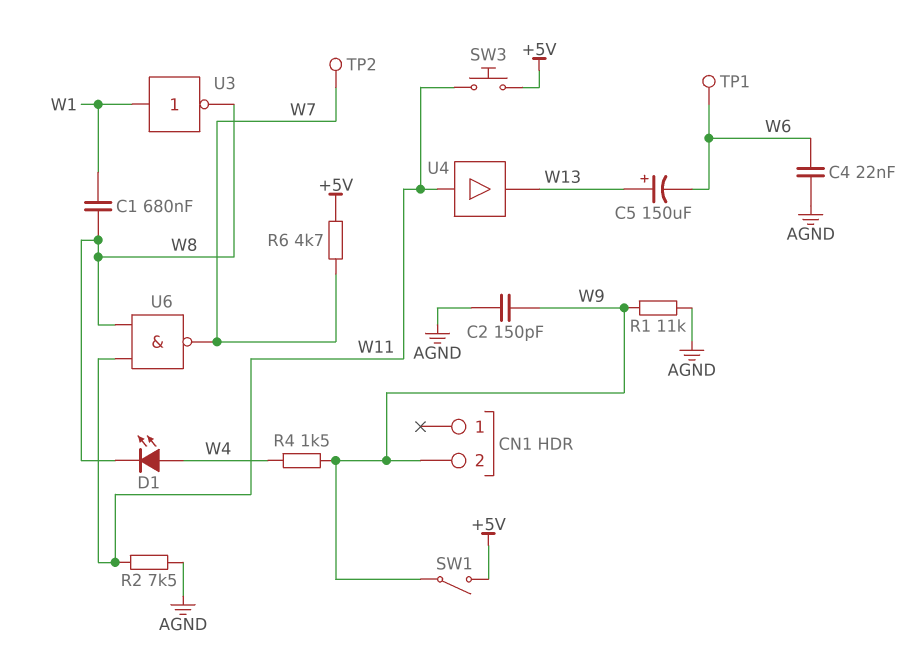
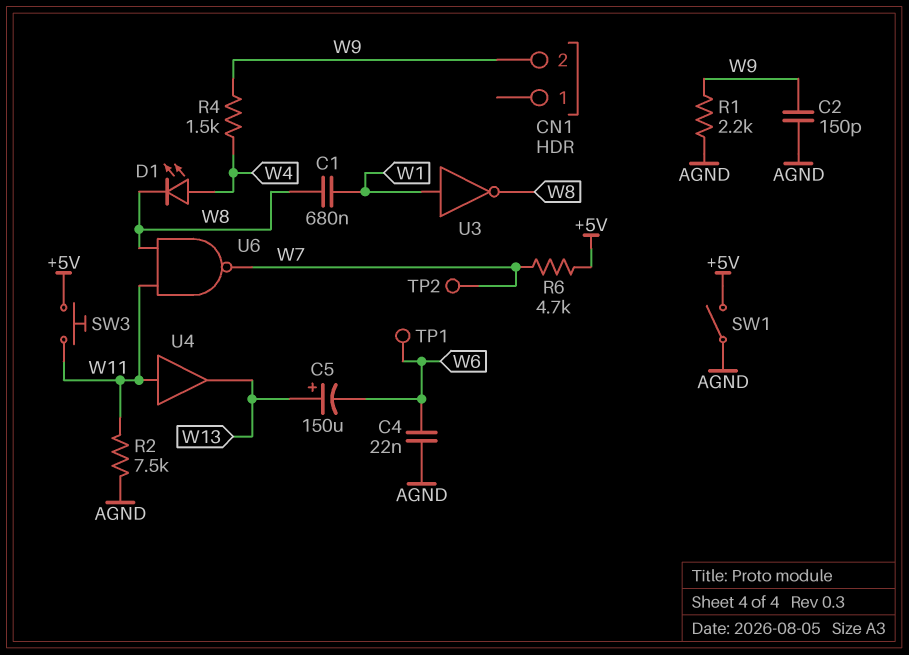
R1: 11k (AGND, W9) -> 2.2k (AGND, W9)
SW1: switch (+5V, W9) -> switch (+5V, AGND)

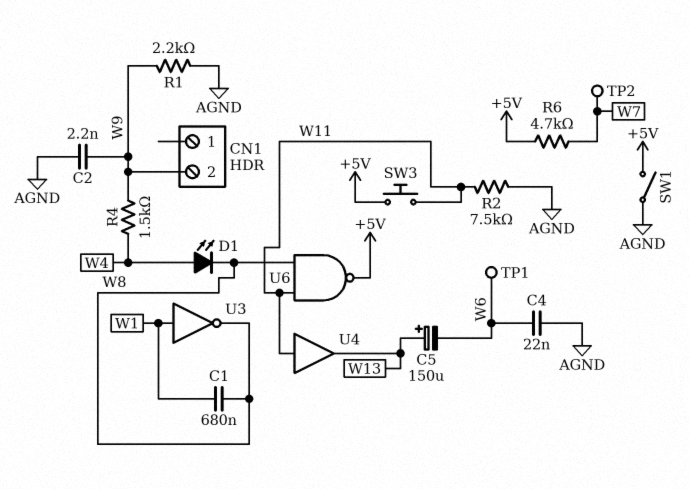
C2: 150pF (AGND, W9) -> 2.2nF (AGND, W9)
U6: NAND (in W8, in W11, out W7) -> NAND (in W8, in W11, out +5V)

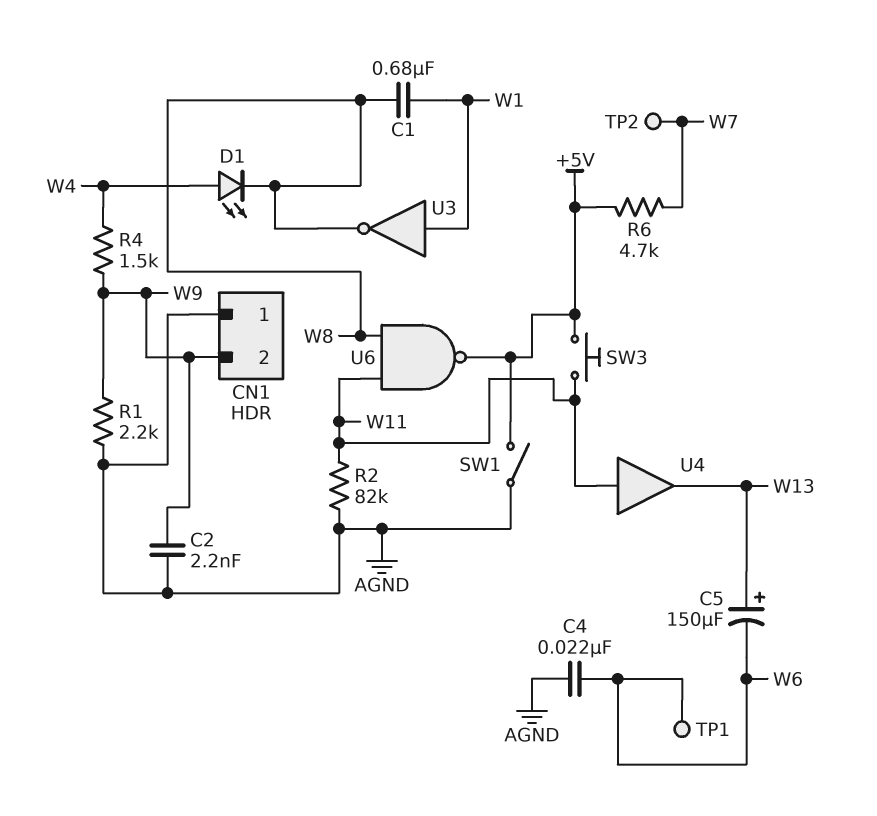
CN1 pin 1: none -> AGND
R2: 7.5k (AGND, W11) -> 82k (AGND, W11)

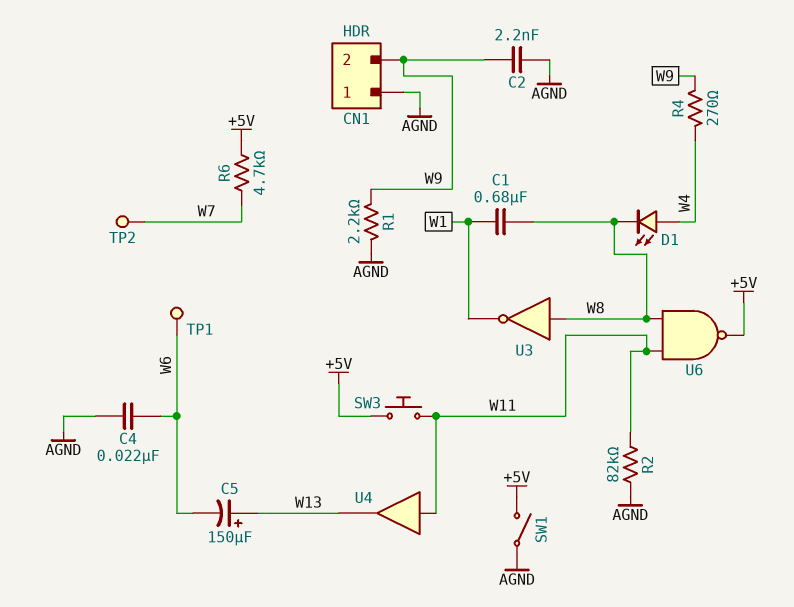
R4: 1.5k (W4, W9) -> 270 (W4, W9)
U3: NOT (in W1, out W8) -> NOT (in W8, out W1)

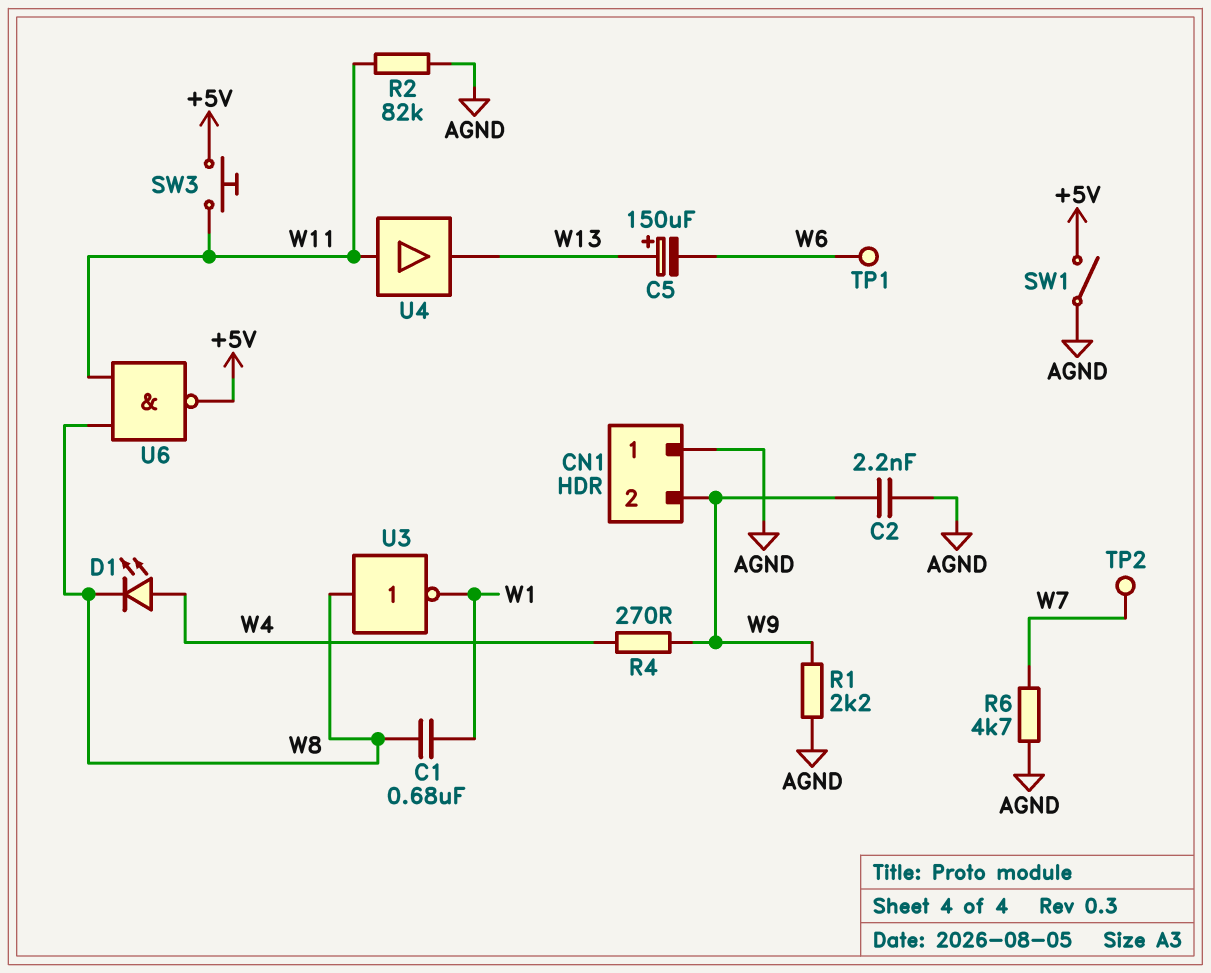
C4: 22nF (AGND, W6) -> none
R6: 4.7k (+5V, W7) -> 4.7k (AGND, W7)

